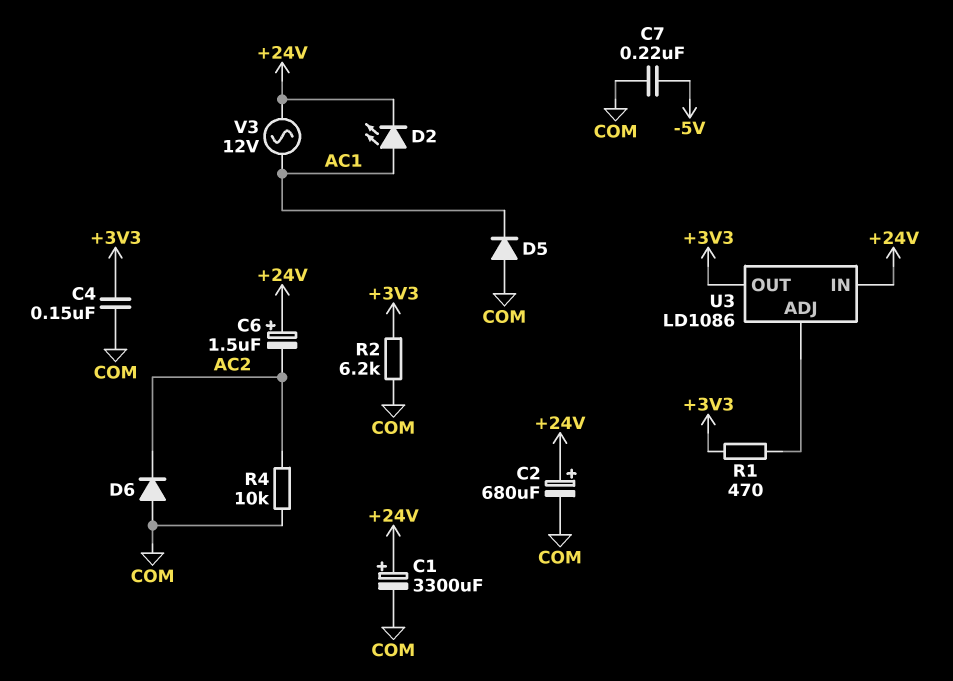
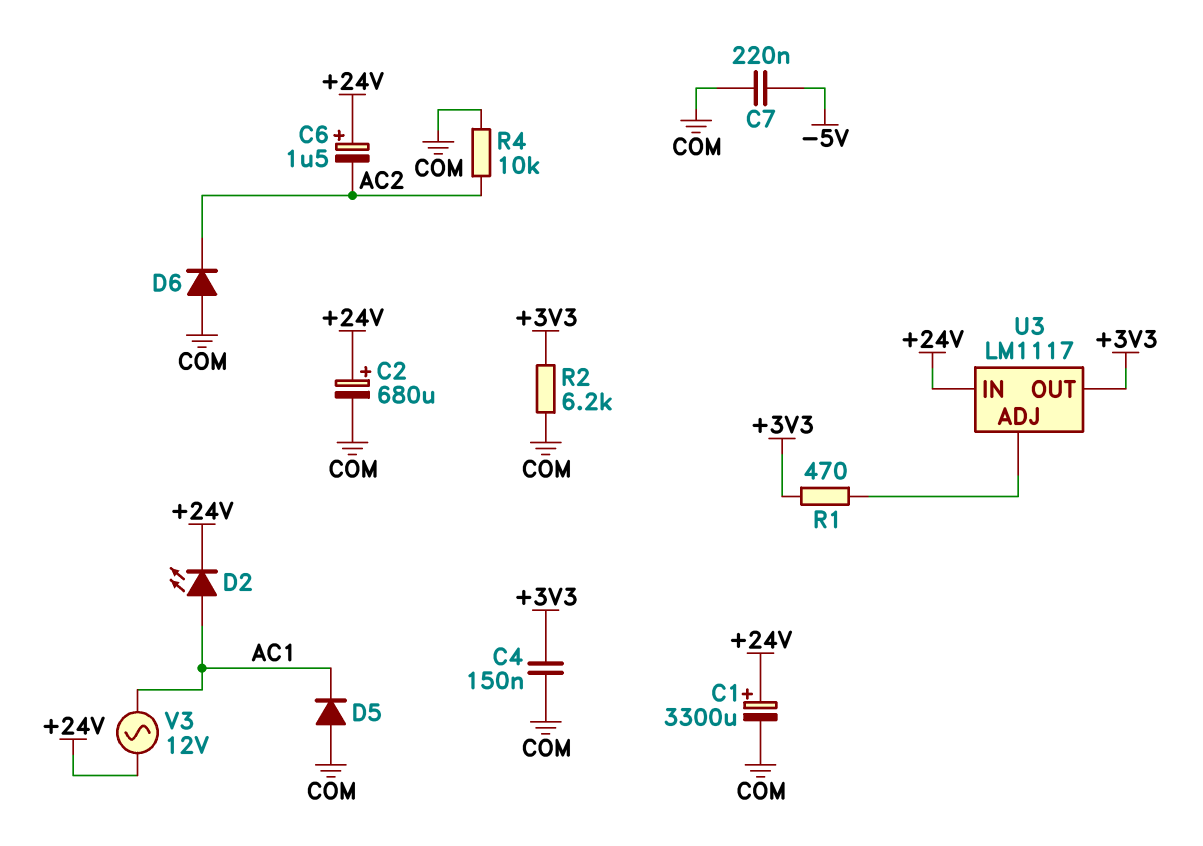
U3: LD1086 -> LM1117

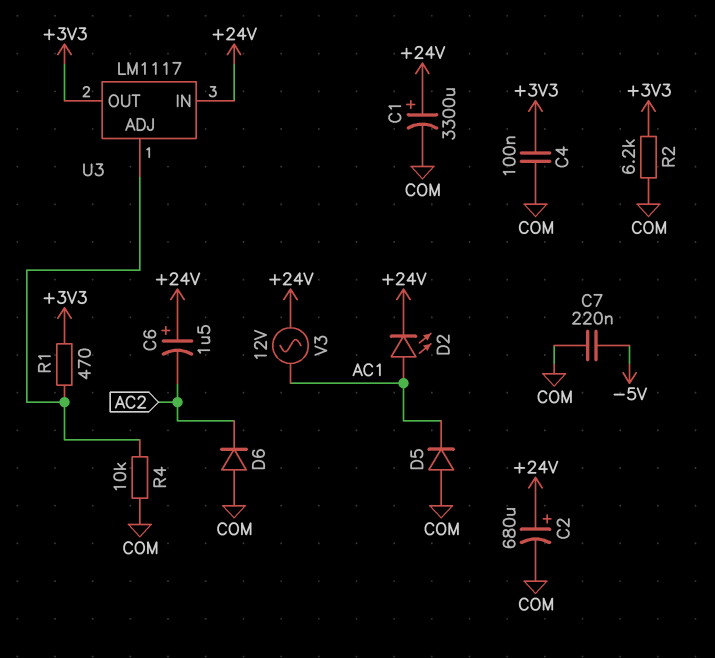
C4: 150nF (+3V3, COM) -> 100nF (+3V3, COM)
R4: 10k (AC2, COM) -> 10k (COM, U3/ADJ)

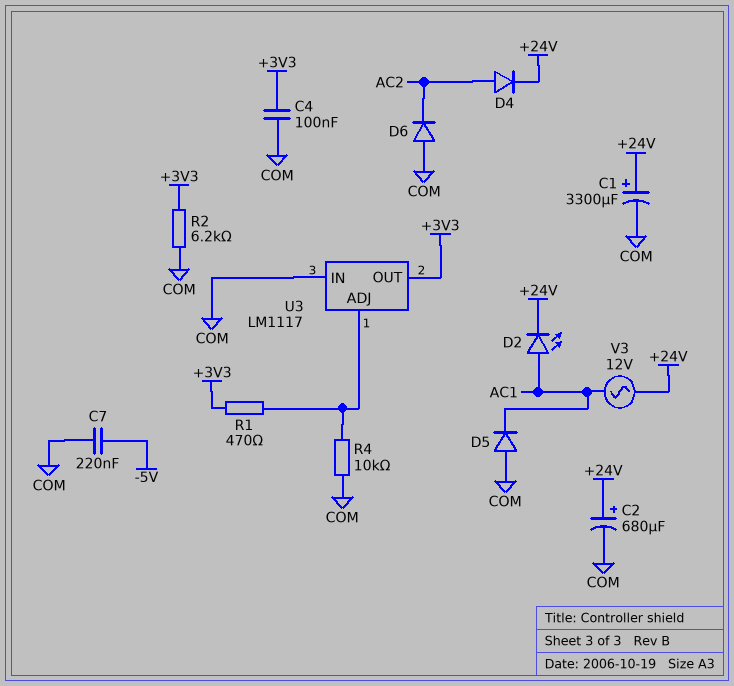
C6: 1.5uF (plus +24V, minus AC2) -> none
D4: none -> diode (A AC2, K +24V)
U3 pin IN: +24V -> COM

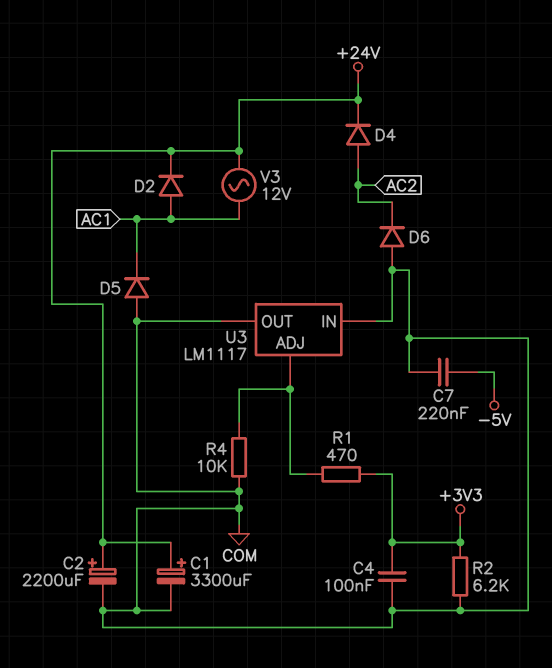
C2: 680uF (plus +24V, minus COM) -> 2200uF (plus +24V, minus COM)
D2: LED (A AC1, K +24V) -> diode (A AC1, K +24V)
U3 pin OUT: +3V3 -> COM

